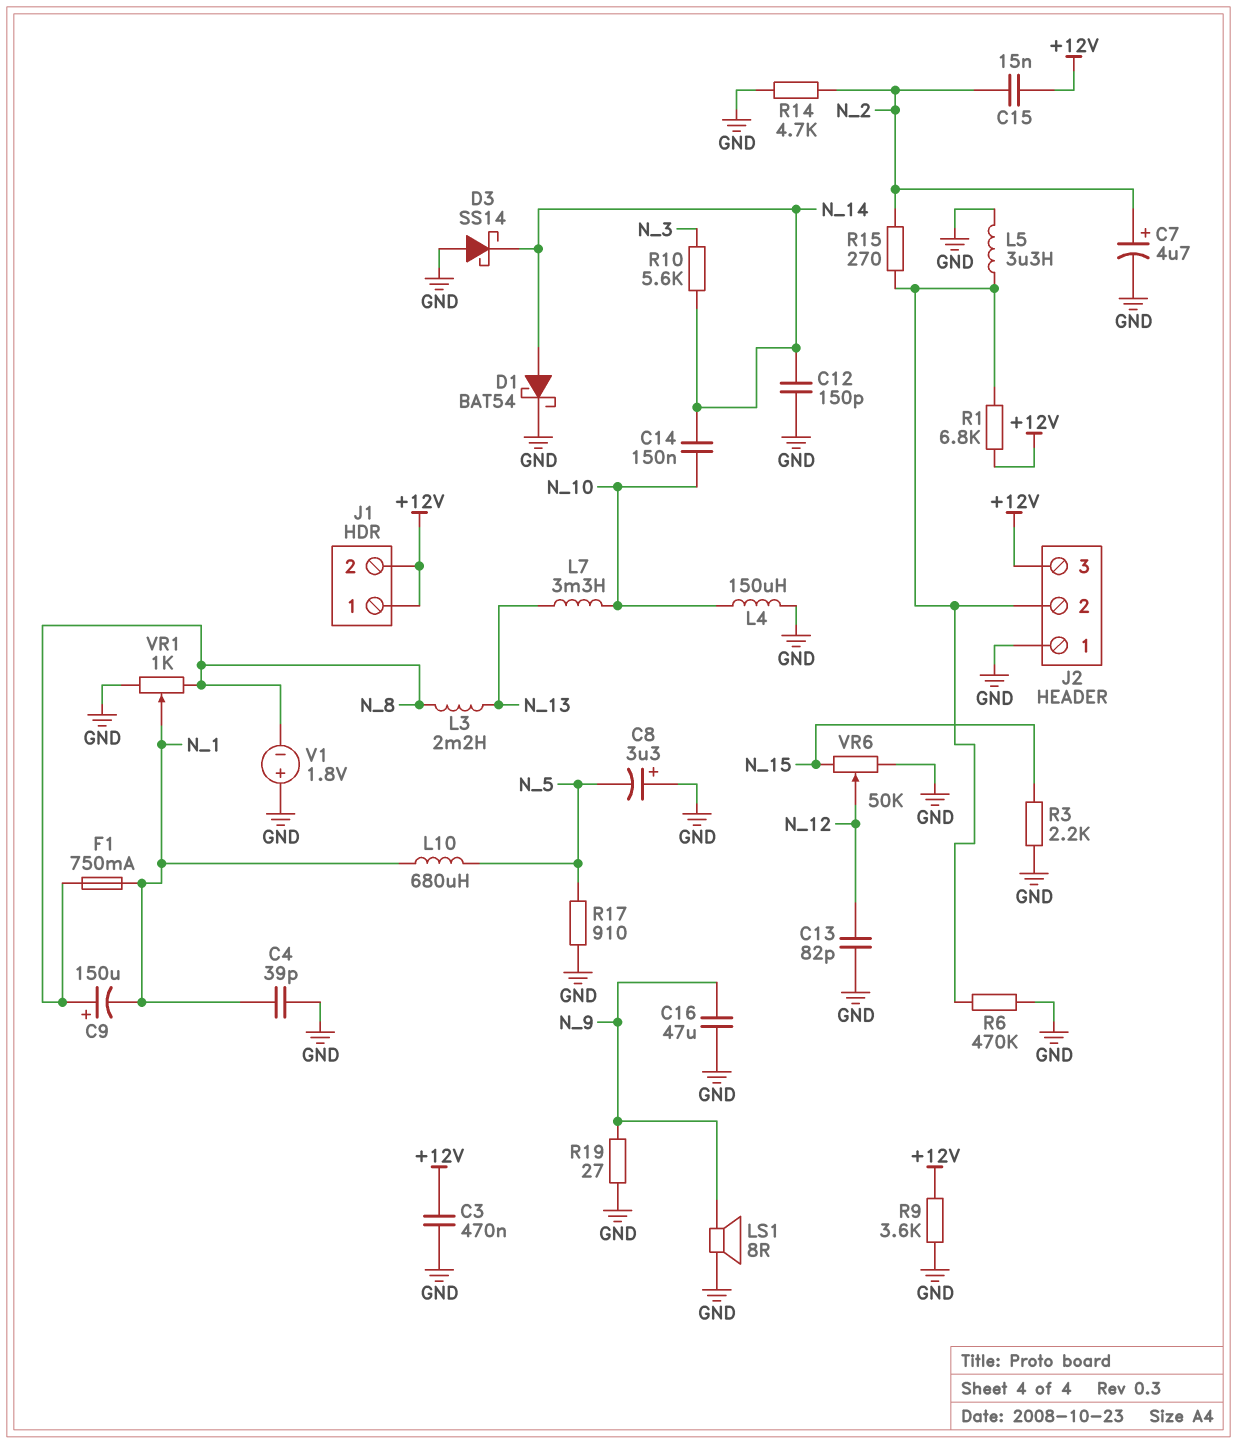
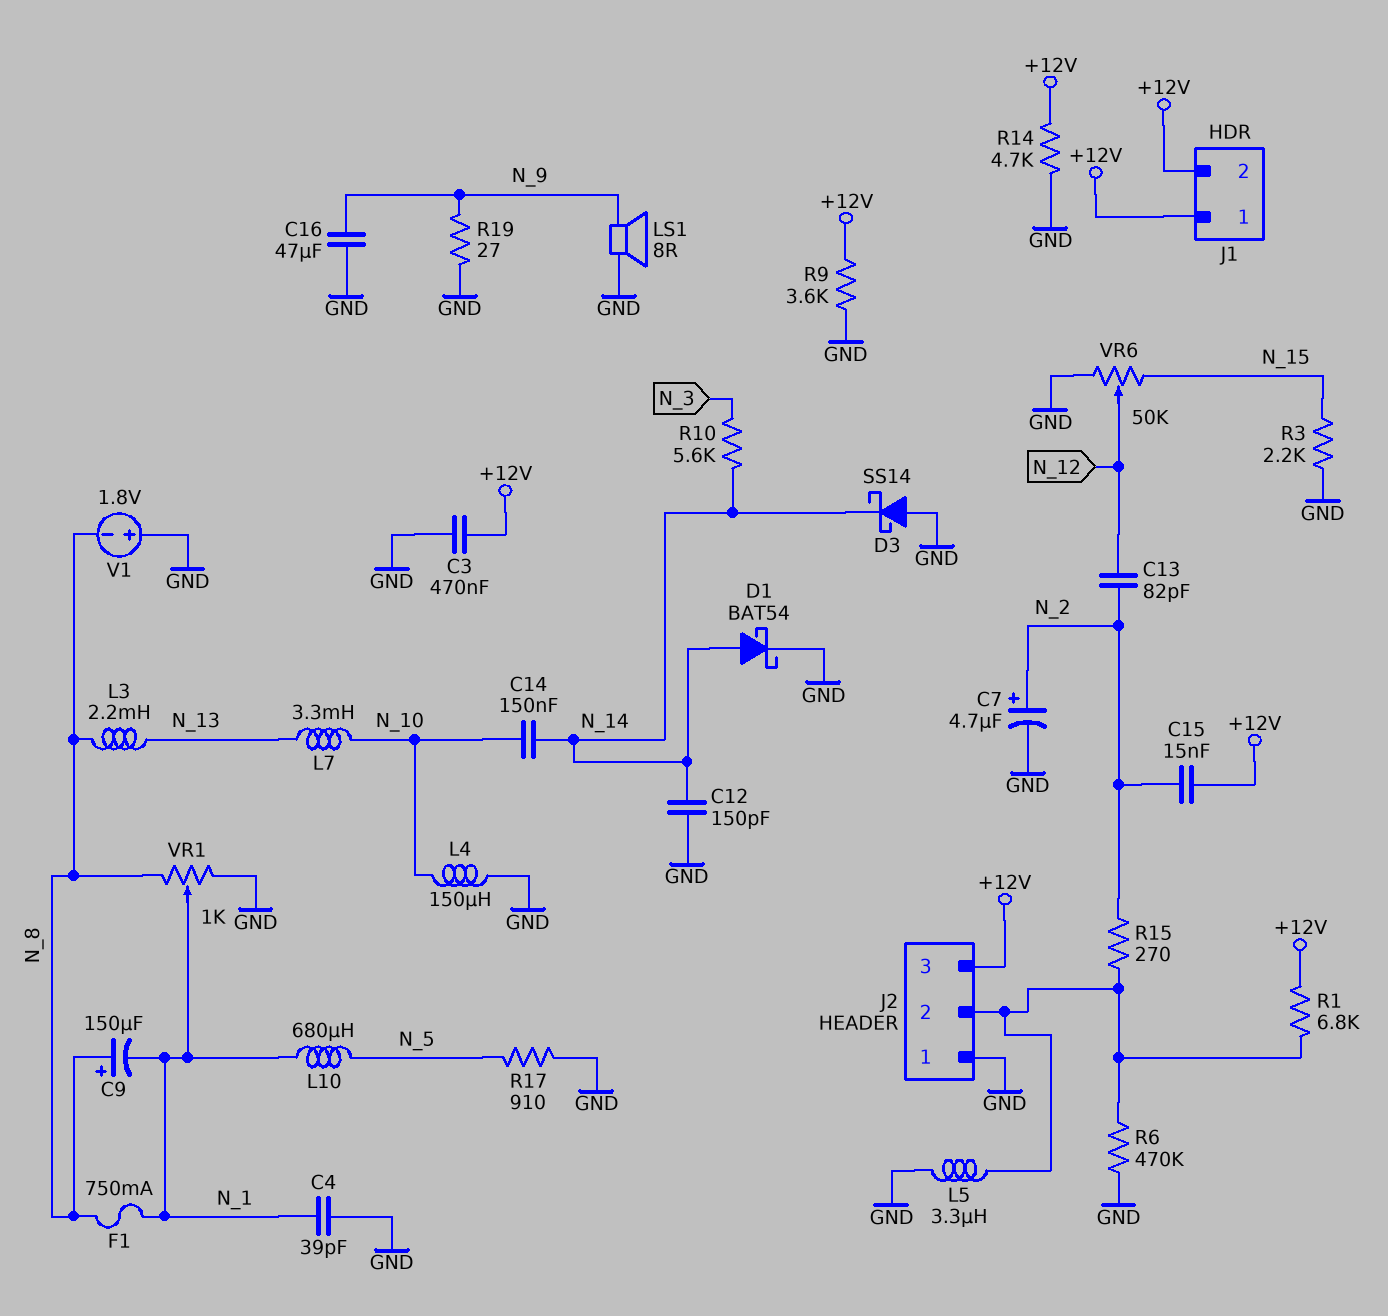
C8: 3.3uF (plus GND, minus N_5) -> none
C13: 82pF (GND, N_12) -> 82pF (N_2, N_12)
R14: 4.7k (GND, N_2) -> 4.7k (+12V, GND)

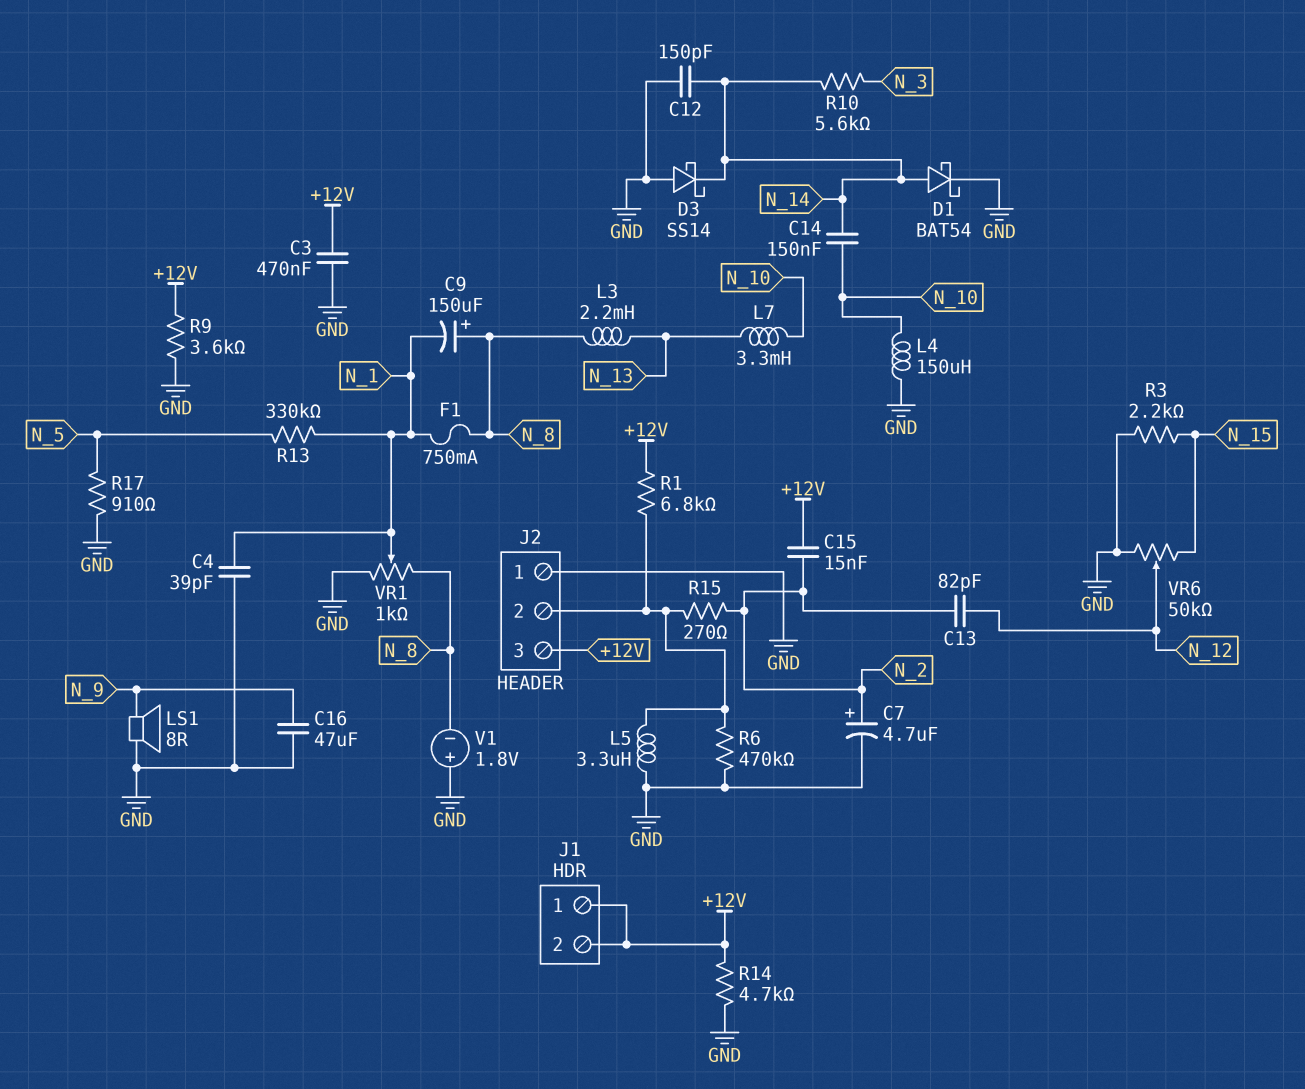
L10: 680uH (N_1, N_5) -> none
R13: none -> 330k (N_1, N_5)
R19: 27 (GND, N_9) -> none

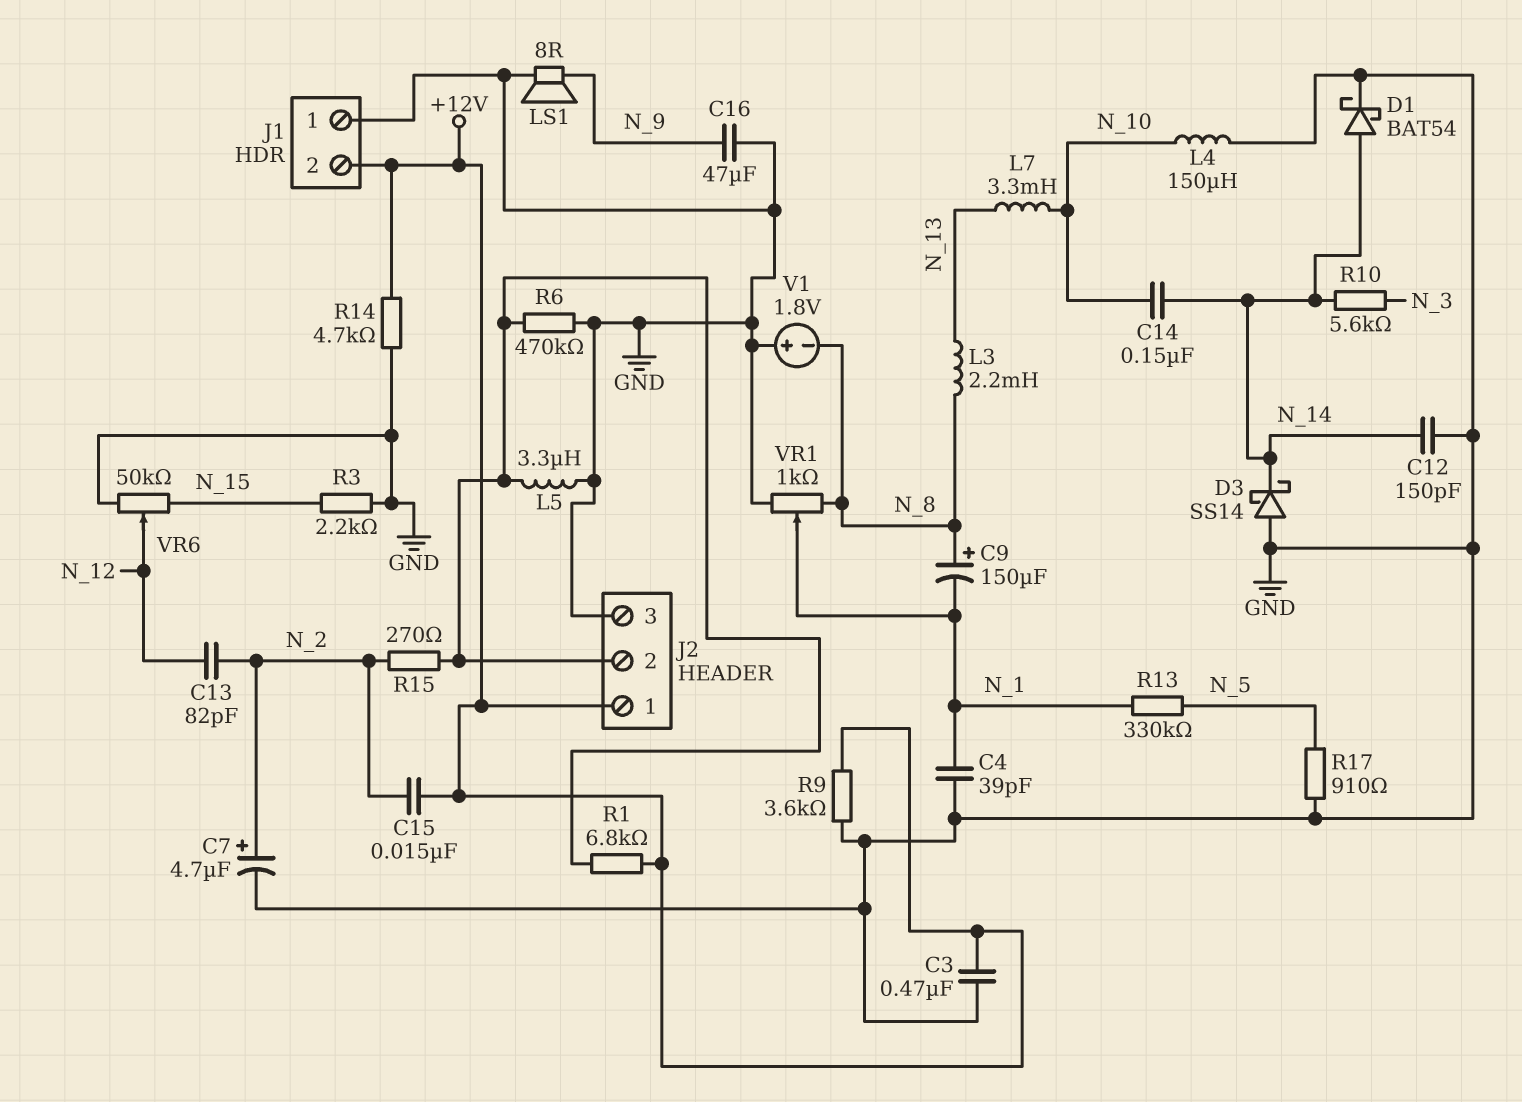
F1: 750mA (N_1, N_8) -> none
J1 pin 1: +12V -> GND
J2 pin 1: GND -> +12V
J2 pin 3: +12V -> GND

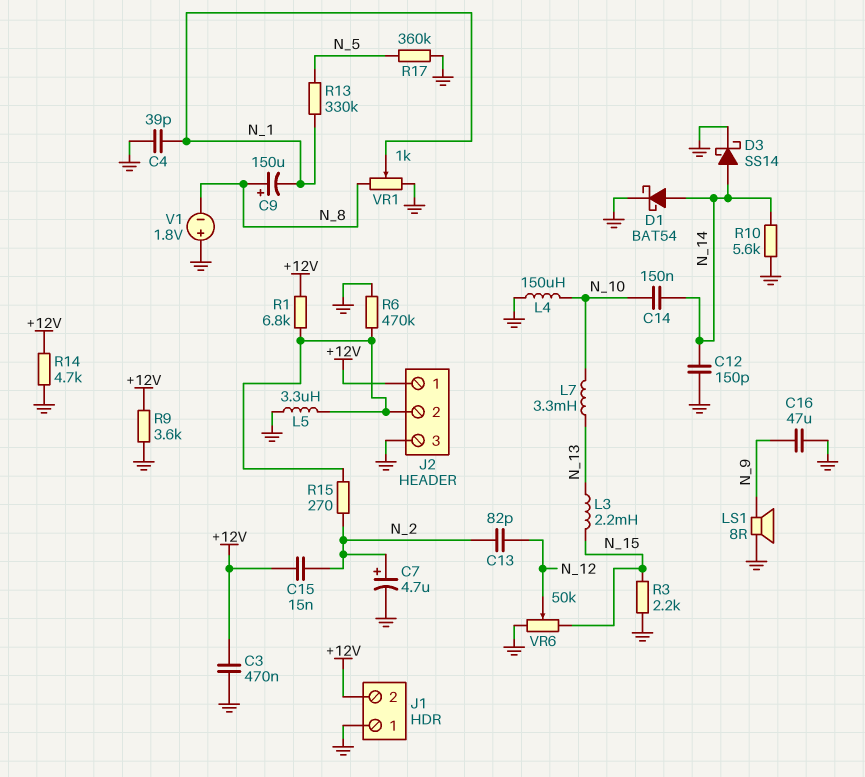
D3: schottky SS14 (A GND, K N_14) -> schottky SS14 (A N_14, K GND)
L3: 2.2mH (N_8, N_13) -> 2.2mH (N_13, N_15)
R10: 5.6k (N_3, N_14) -> 5.6k (GND, N_14)
R17: 910 (GND, N_5) -> 360k (GND, N_5)

